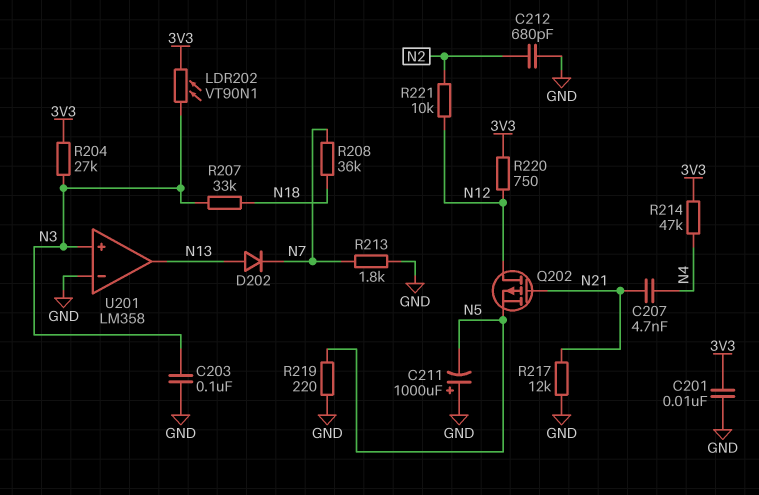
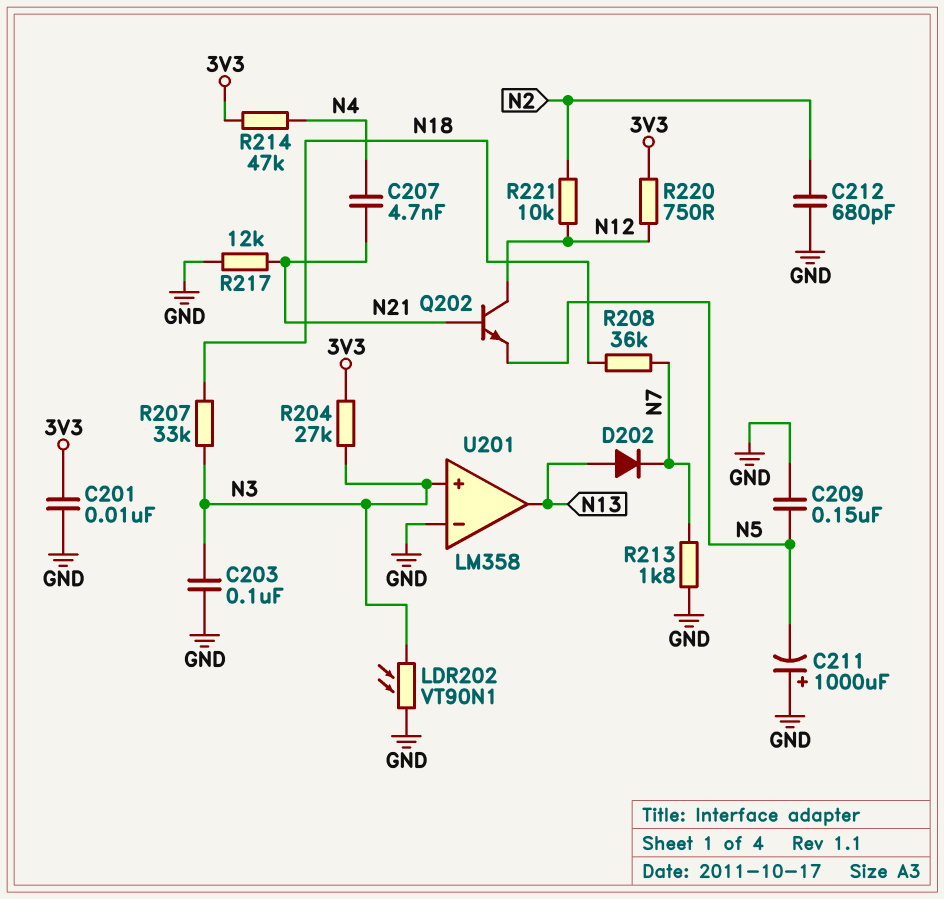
C209: none -> 150nF (GND, N5)
LDR202: VT90N1 (3V3, N3) -> VT90N1 (GND, N3)
Q202: PMOS (G N21, D N12, S N5) -> NPN (B N21, C N12, E N5)
R219: 220 (GND, N5) -> none

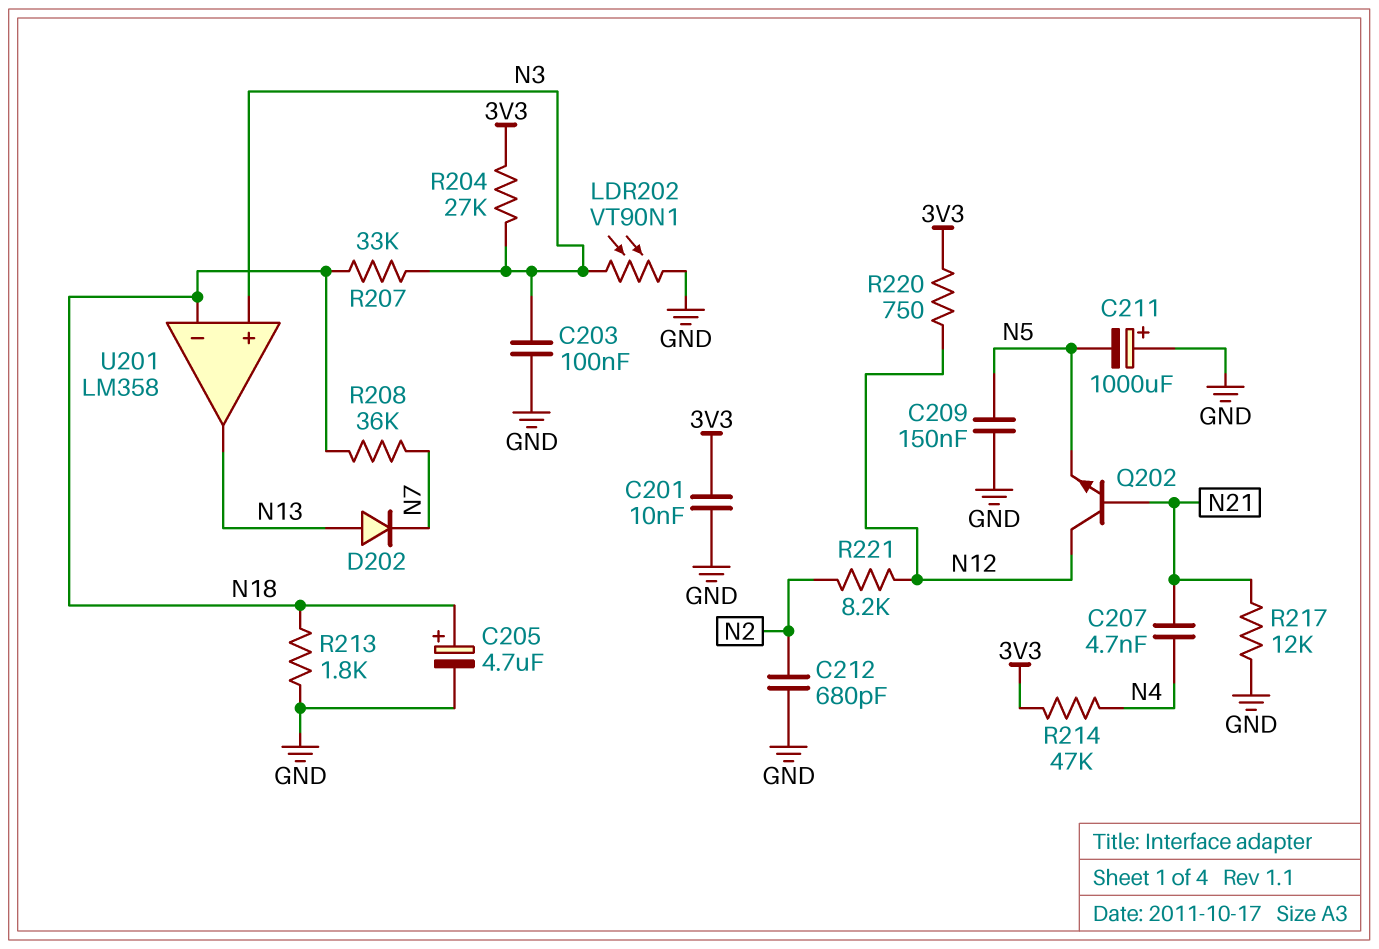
C205: none -> 4.7uF (plus N18, minus GND)
R213: 1.8k (GND, N7) -> 1.8k (GND, N18)
R221: 10k (N2, N12) -> 8.2k (N2, N12)
U201 pin in-: GND -> N18

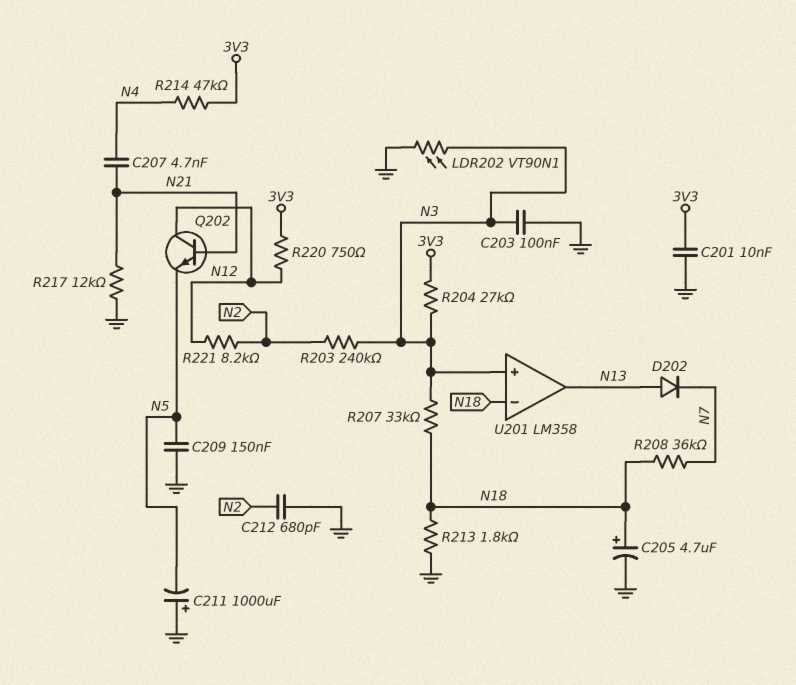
R203: none -> 240k (N2, N3)

